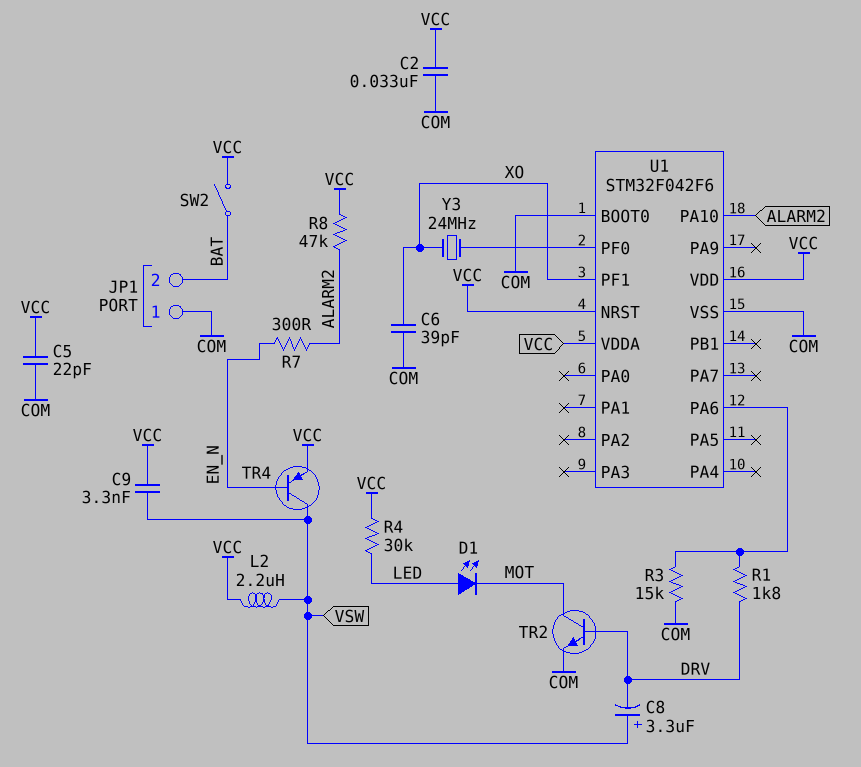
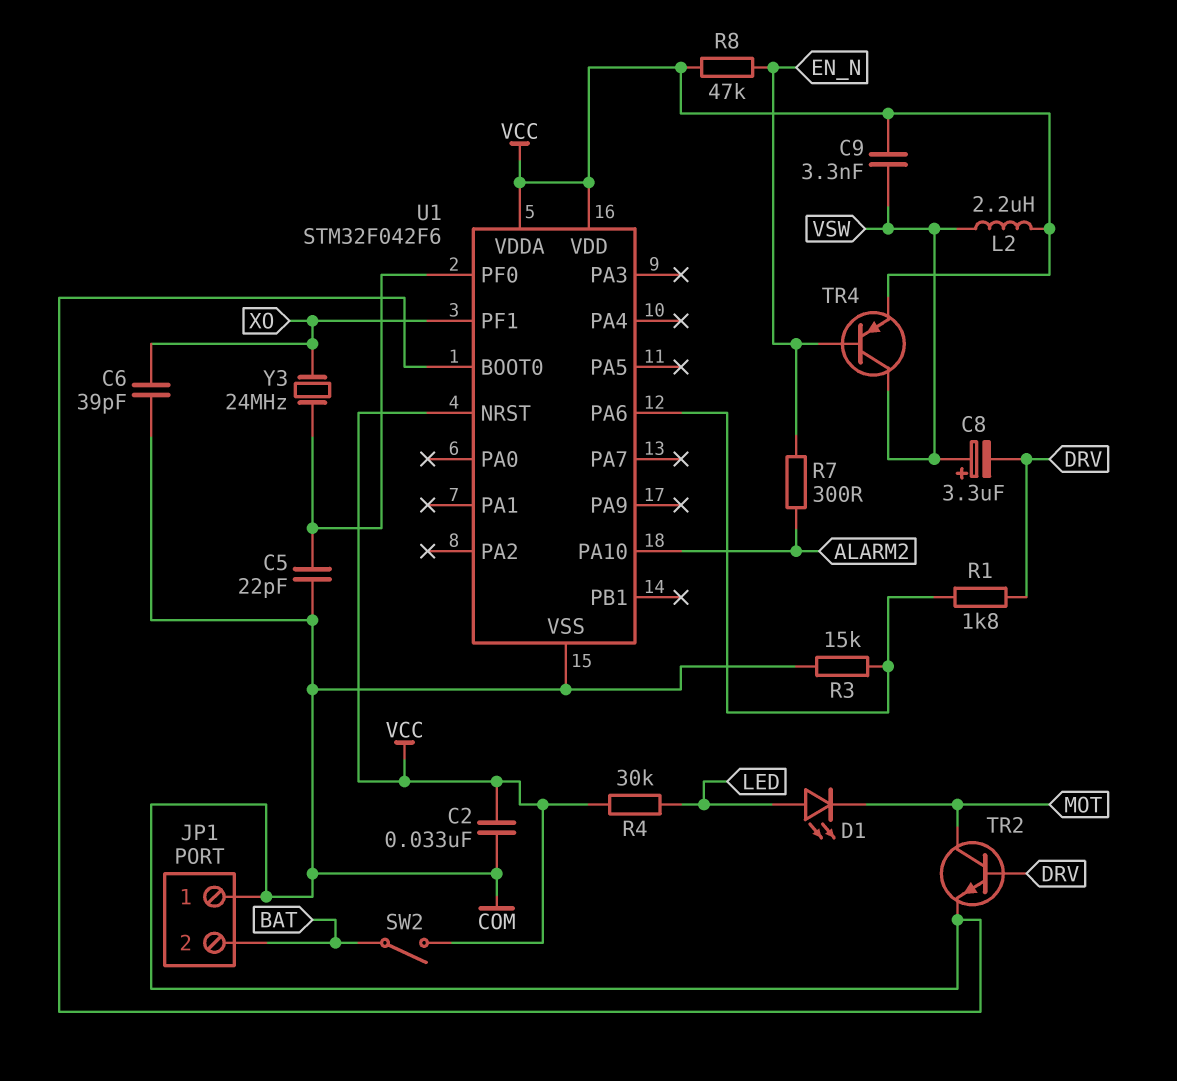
C5: 22pF (COM, VCC) -> 22pF (COM, U1/PF0)
R8: 47k (ALARM2, VCC) -> 47k (EN_N, VCC)

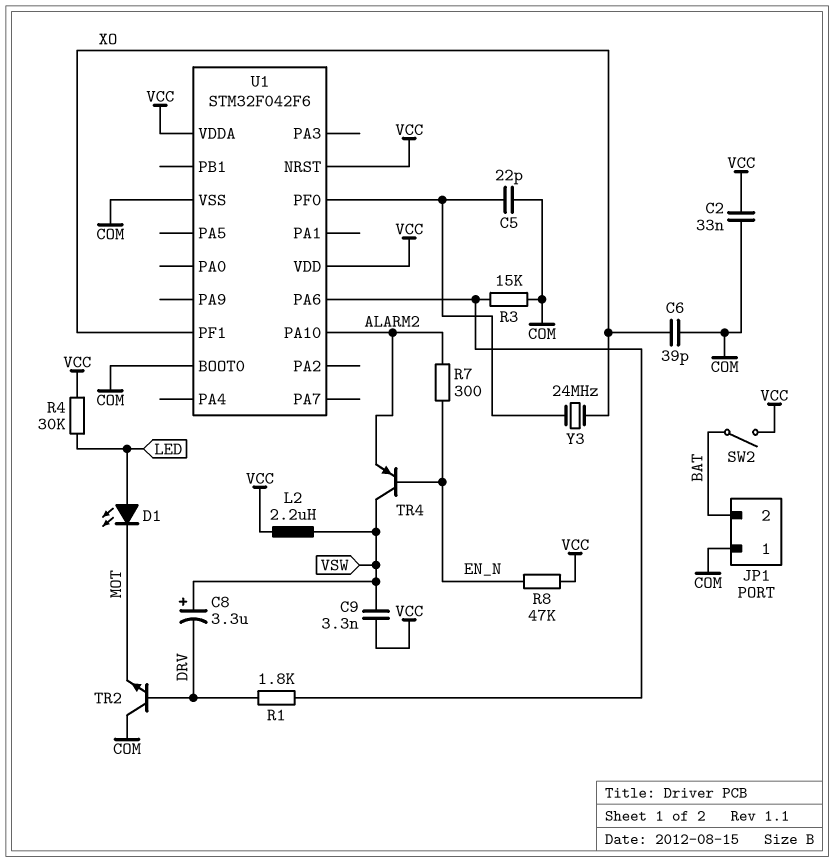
TR2: NPN (B DRV, C MOT, E COM) -> NPN (B DRV, C COM, E MOT)
TR4: PNP (B EN_N, C VSW, E VCC) -> PNP (B EN_N, C VSW, E ALARM2)

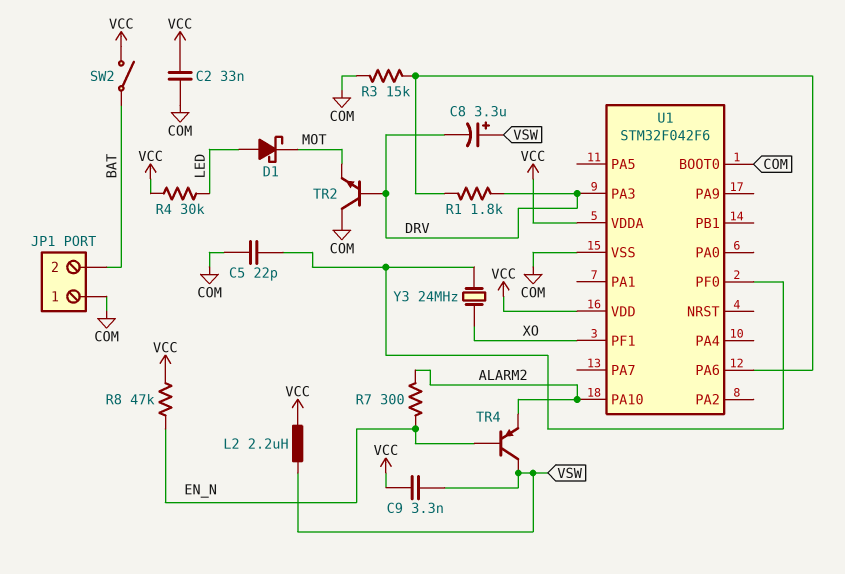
C6: 39pF (COM, XO) -> none
D1: LED (A LED, K MOT) -> schottky (A LED, K MOT)
U1 pin NRST: VCC -> none
U1 pin PA3: none -> DRV

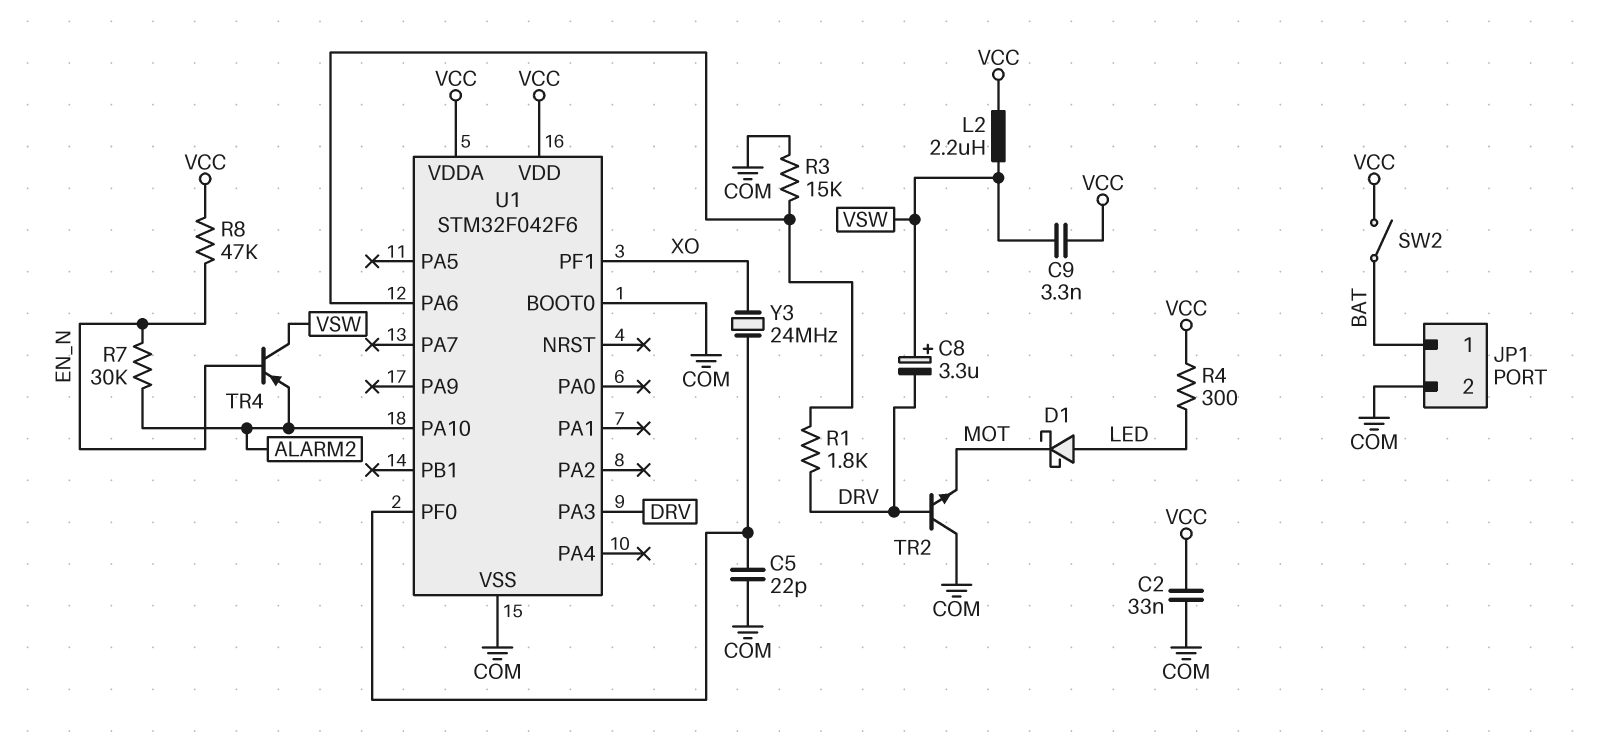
JP1 pin 1: COM -> BAT
JP1 pin 2: BAT -> COM
R4: 30k (LED, VCC) -> 300 (LED, VCC)
R7: 300 (ALARM2, EN_N) -> 30k (ALARM2, EN_N)

